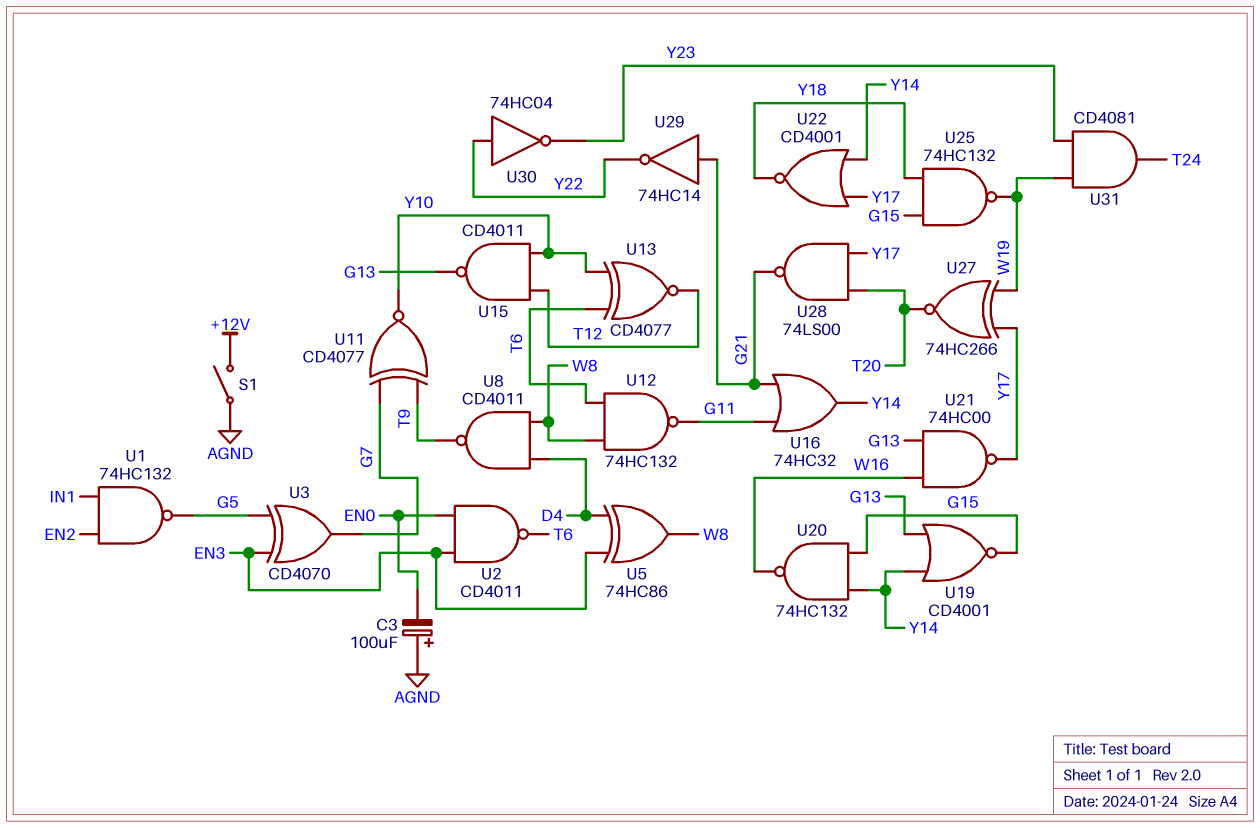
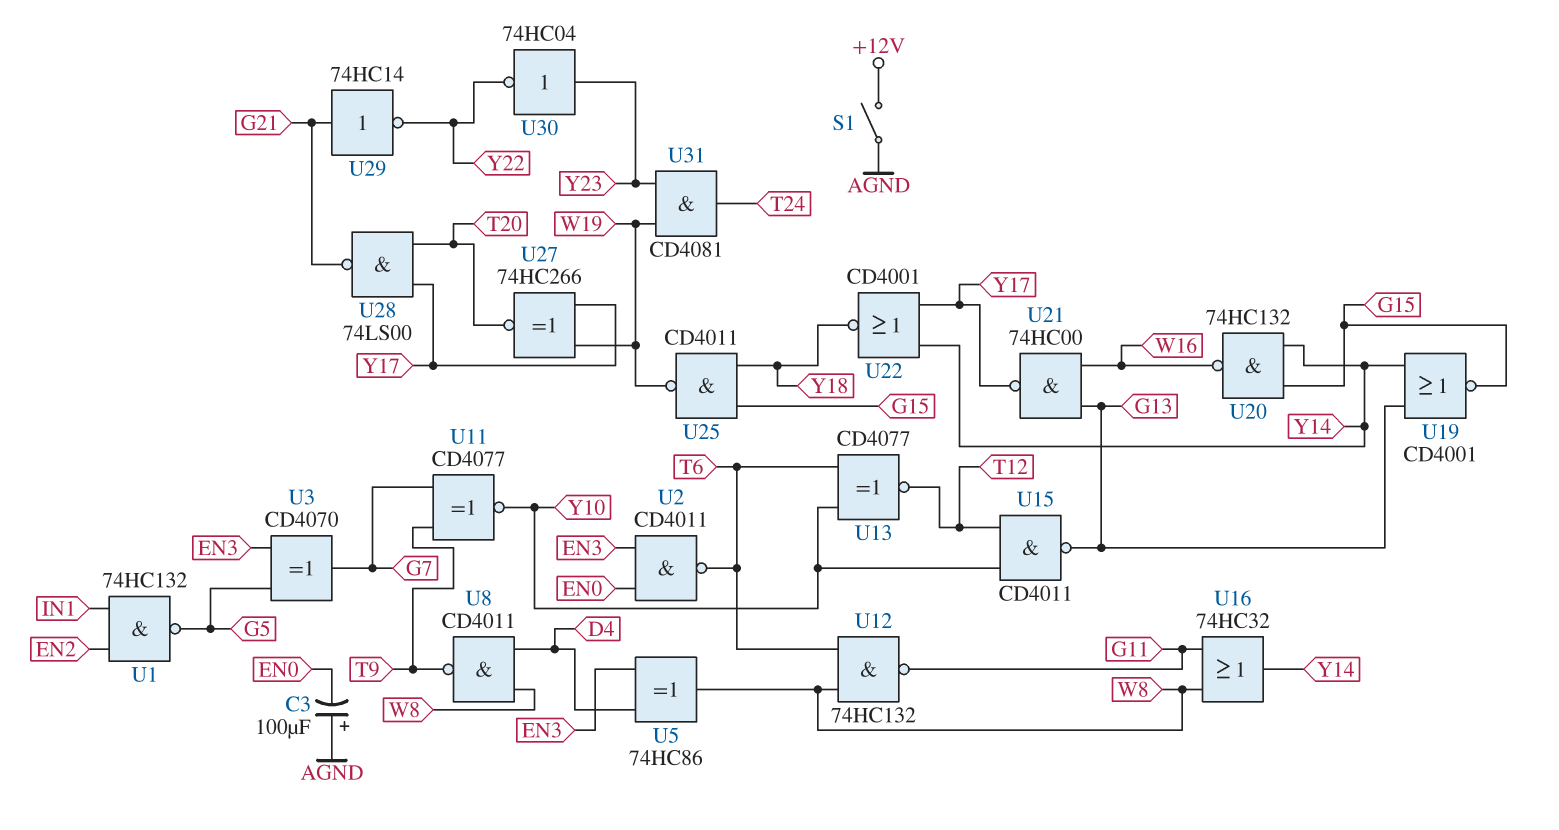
U16: OR 74HC32 (in G11, in G21, out Y14) -> OR 74HC32 (in G11, in W8, out Y14)
U25: NAND 74HC132 (in G15, in Y18, out W19) -> NAND CD4011 (in G15, in Y18, out W19)
U30: NOT 74HC04 (in Y22, out Y23) -> NOT 74HC04 (in Y23, out Y22)

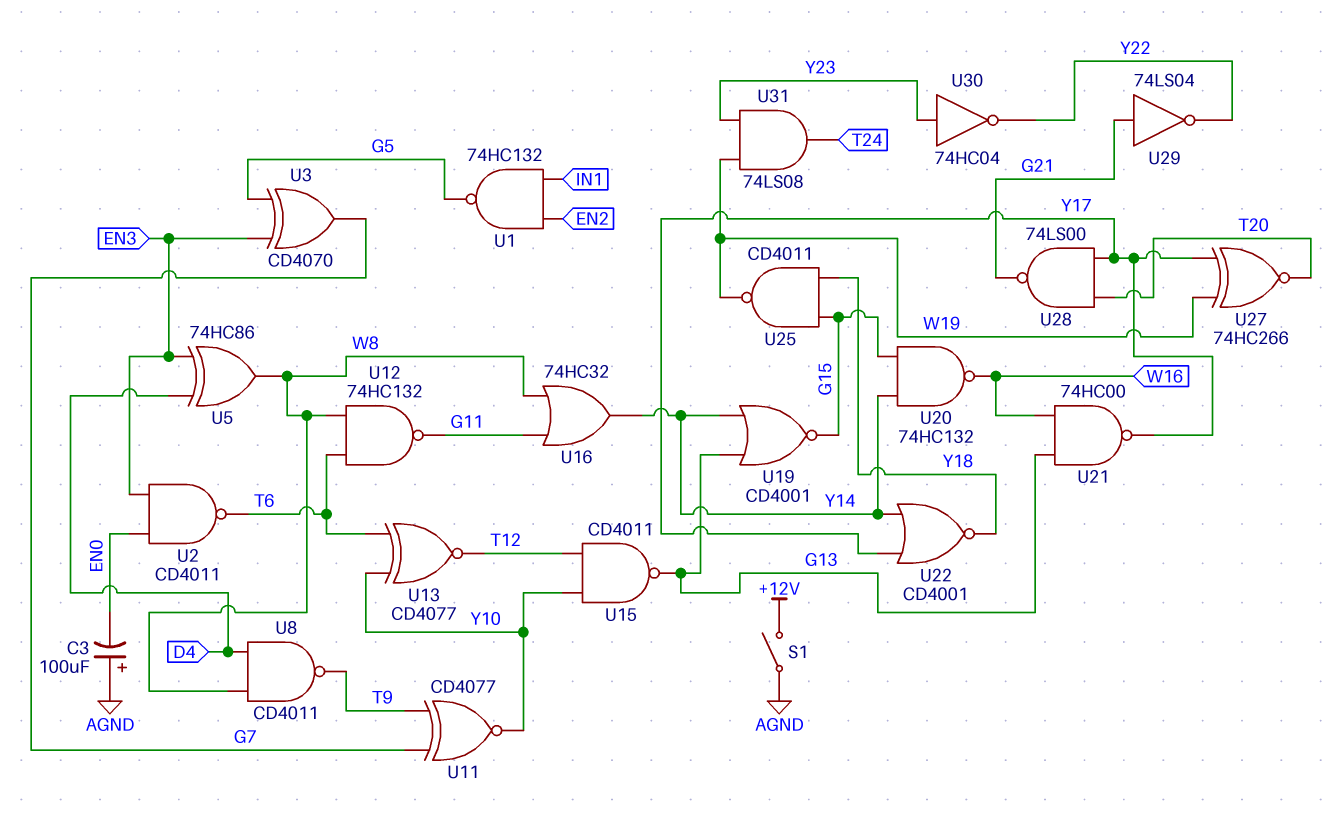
U29: NOT 74HC14 (in G21, out Y22) -> NOT 74LS04 (in G21, out Y22)
U31: AND CD4081 (in W19, in Y23, out T24) -> AND 74LS08 (in W19, in Y23, out T24)

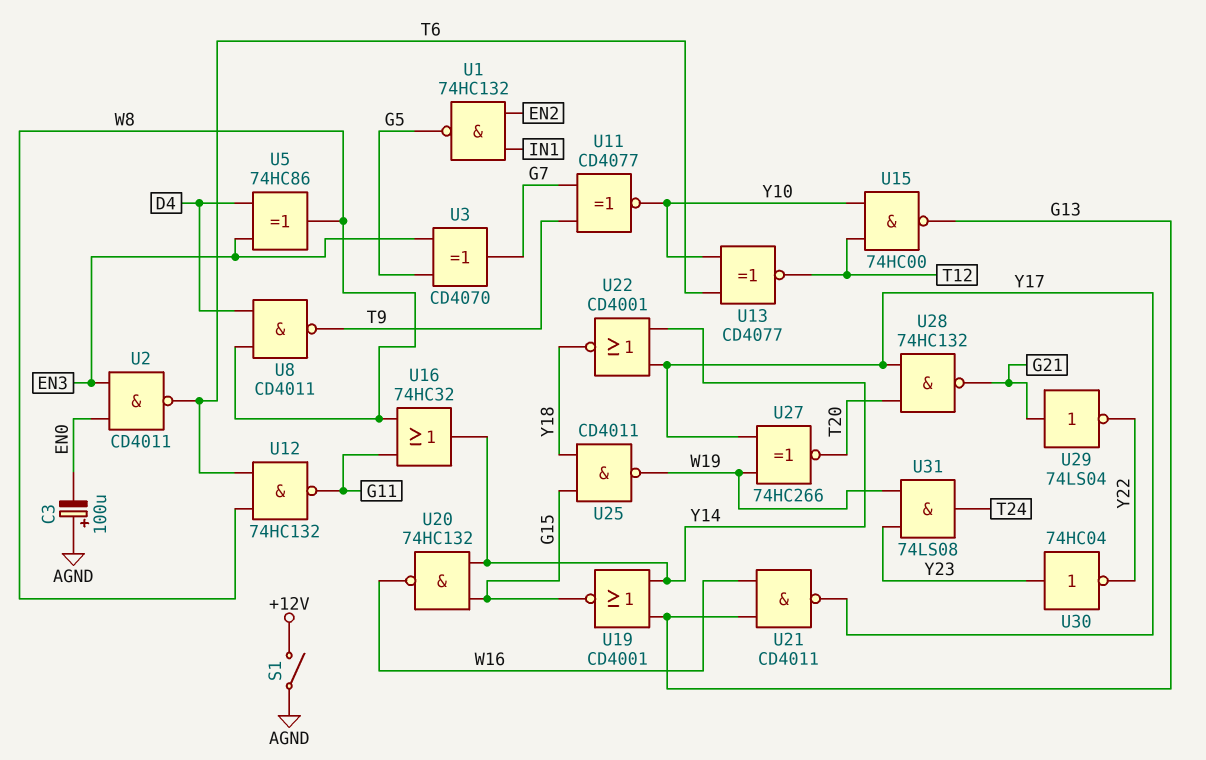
U15: NAND CD4011 (in T12, in Y10, out G13) -> NAND 74HC00 (in T12, in Y10, out G13)
U21: NAND 74HC00 (in G13, in W16, out Y17) -> NAND CD4011 (in G13, in W16, out Y17)
U28: NAND 74LS00 (in T20, in Y17, out G21) -> NAND 74HC132 (in T20, in Y17, out G21)

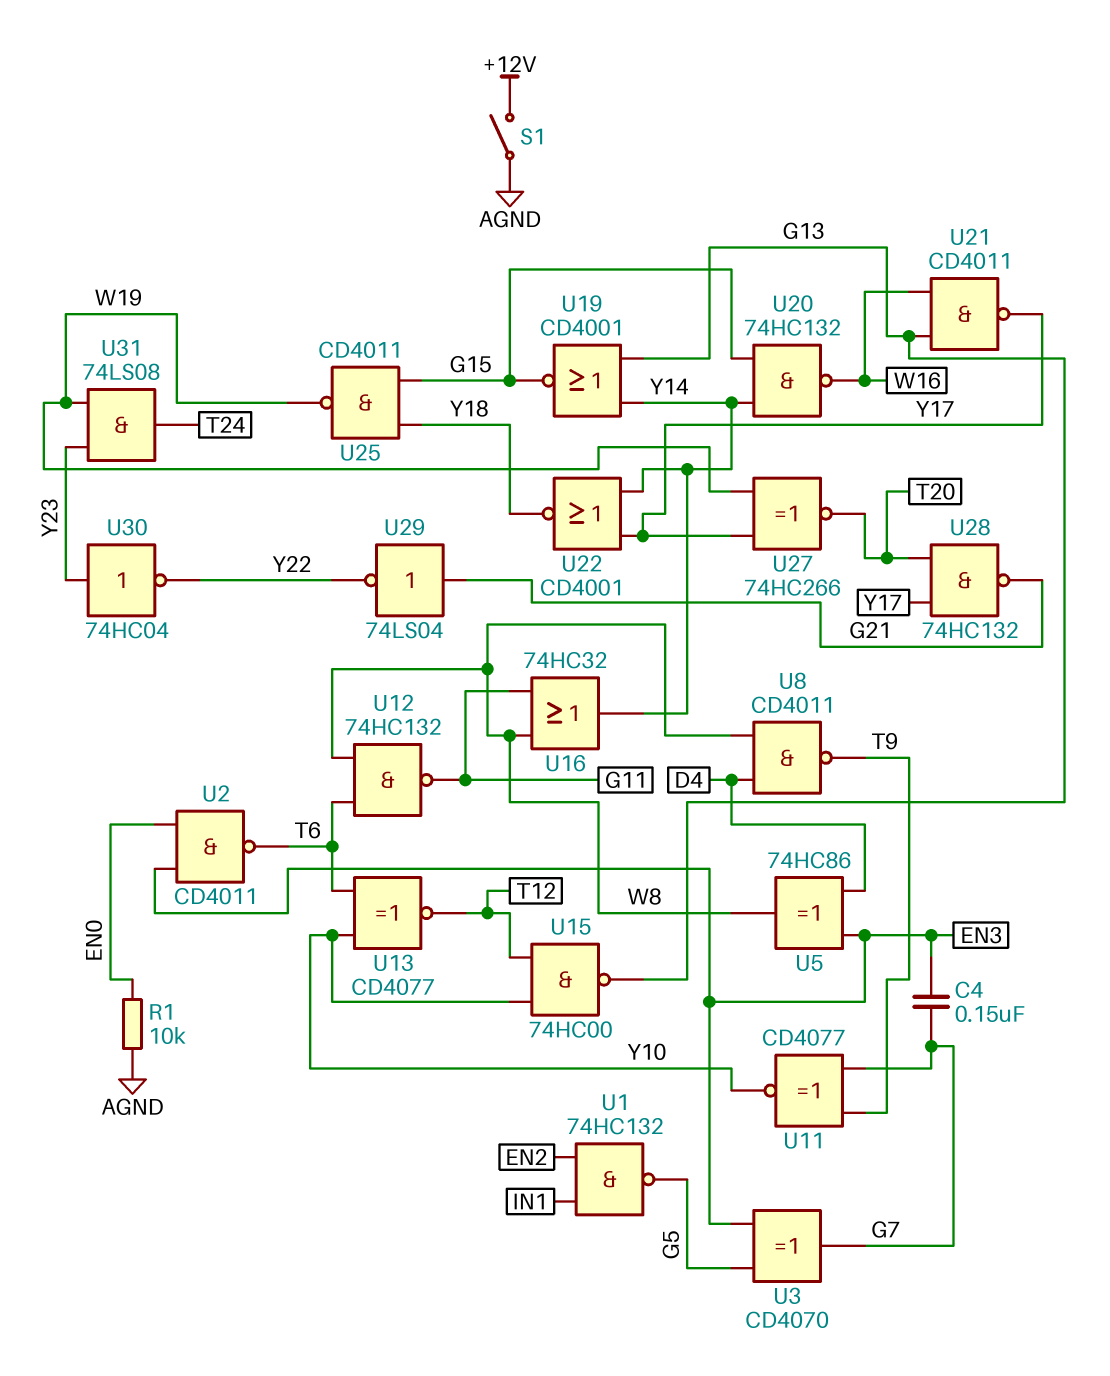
C3: 100uF (plus AGND, minus EN0) -> none
C4: none -> 150nF (EN3, G7)
R1: none -> 10k (AGND, EN0)

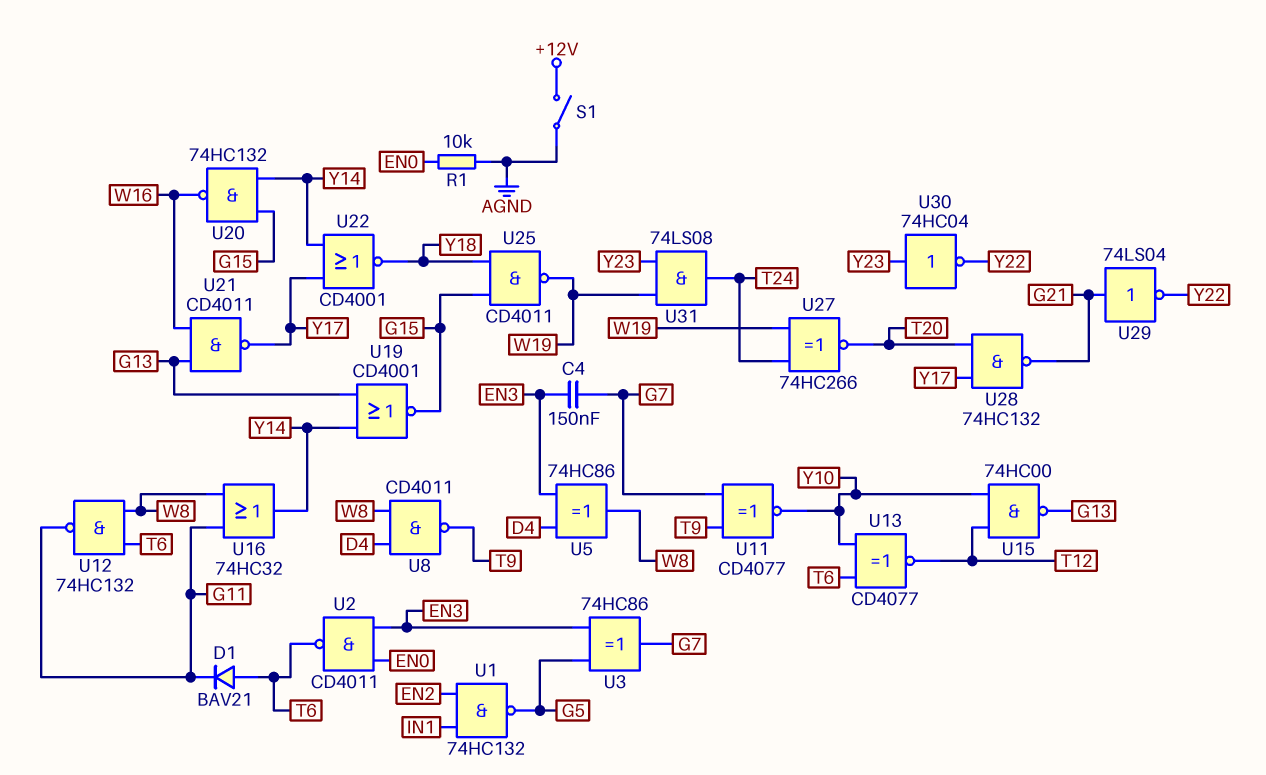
D1: none -> diode BAV21 (A T6, K G11)
U3: XOR CD4070 (in EN3, in G5, out G7) -> XOR 74HC86 (in EN3, in G5, out G7)
U27: XNOR 74HC266 (in W19, in Y17, out T20) -> XNOR 74HC266 (in T24, in W19, out T20)

